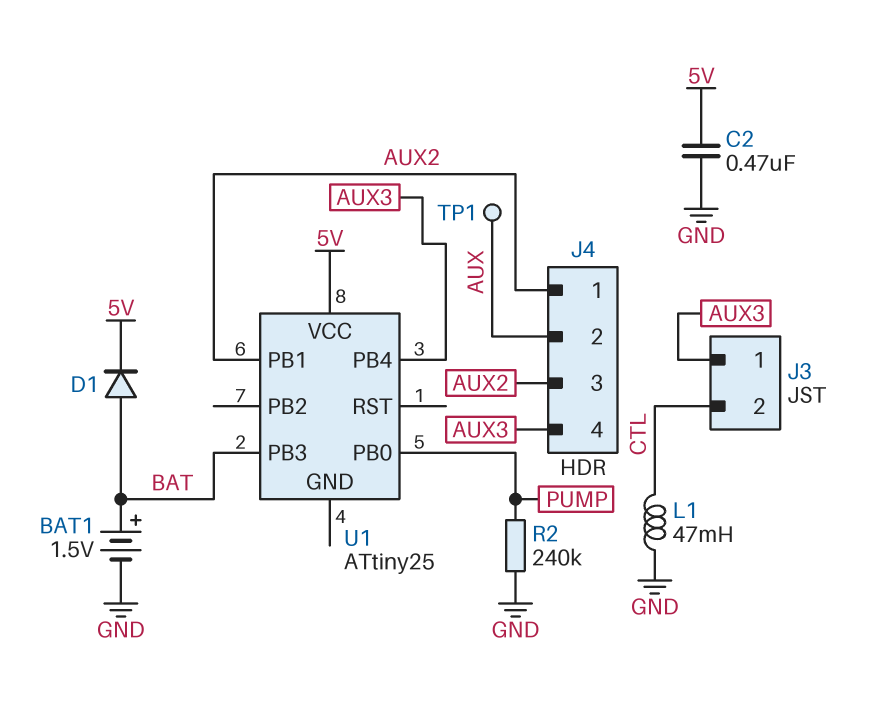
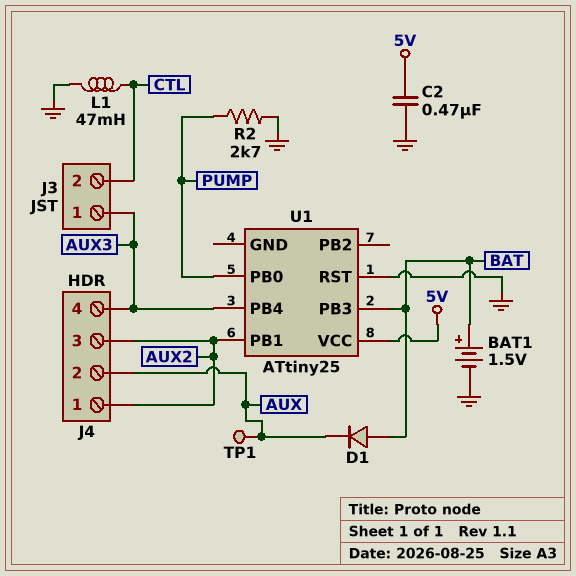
D1: diode (A BAT, K 5V) -> diode (A BAT, K AUX)
R2: 240k (GND, PUMP) -> 2.7k (GND, PUMP)
U1 pin RST: none -> GND

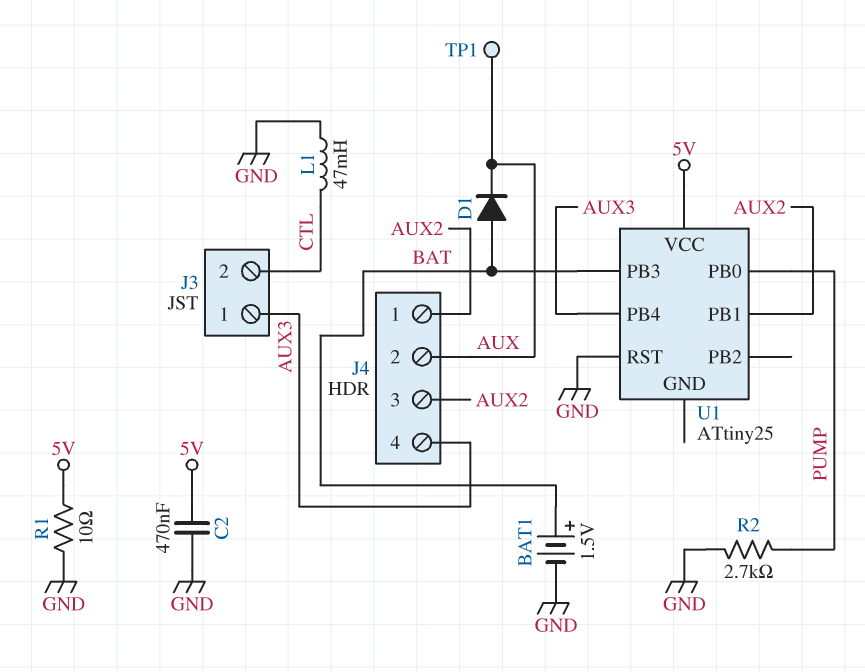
R1: none -> 10 (5V, GND)

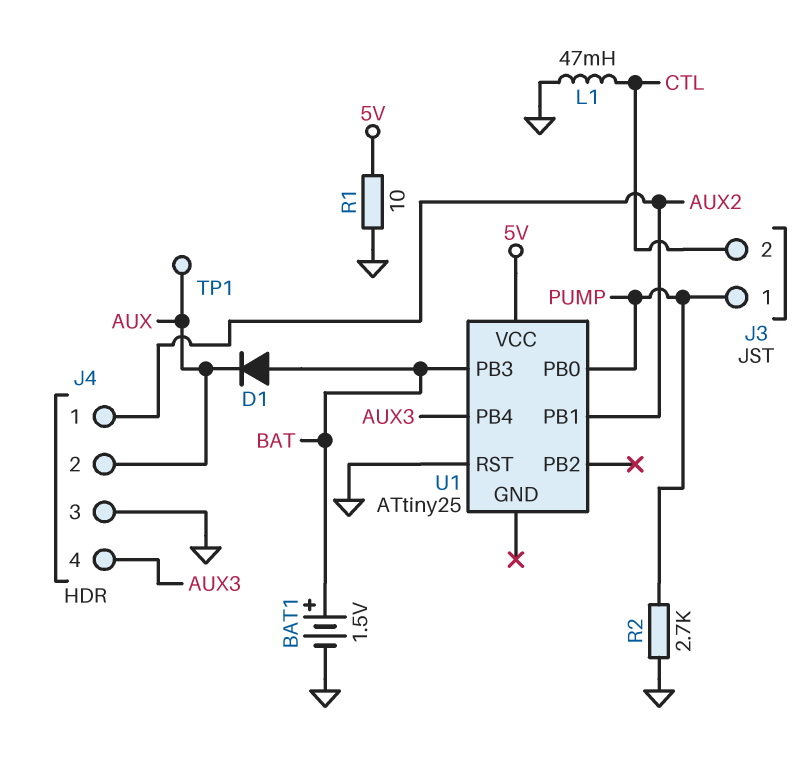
C2: 470nF (5V, GND) -> none
J3 pin 1: AUX3 -> PUMP
J4 pin 3: AUX2 -> GND

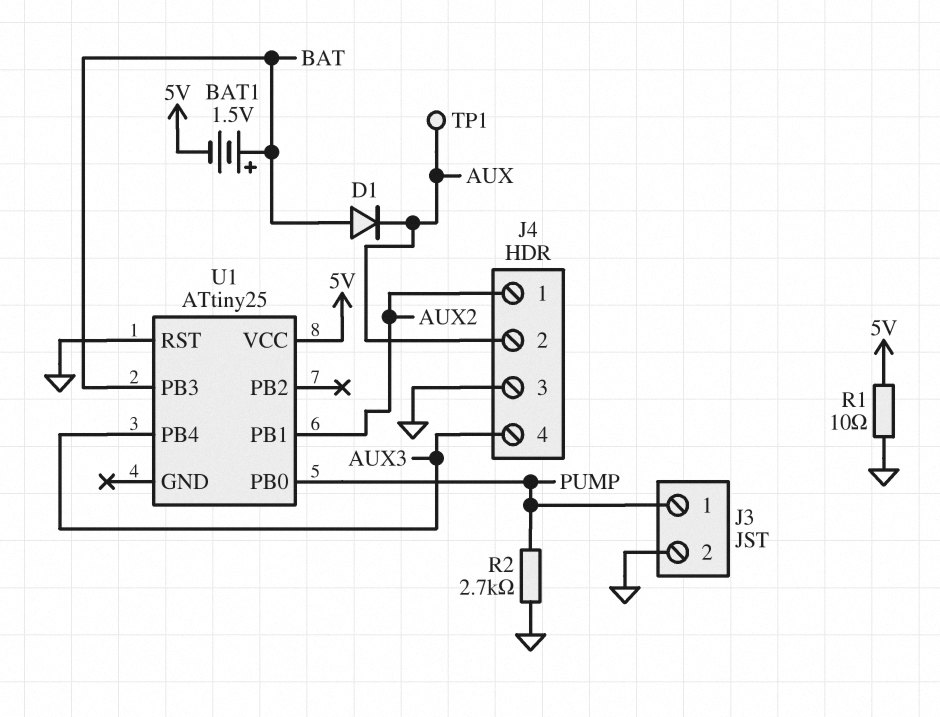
BAT1: 1.5V (plus BAT, minus GND) -> 1.5V (plus BAT, minus 5V)
J3 pin 2: CTL -> GND
L1: 47mH (CTL, GND) -> none

